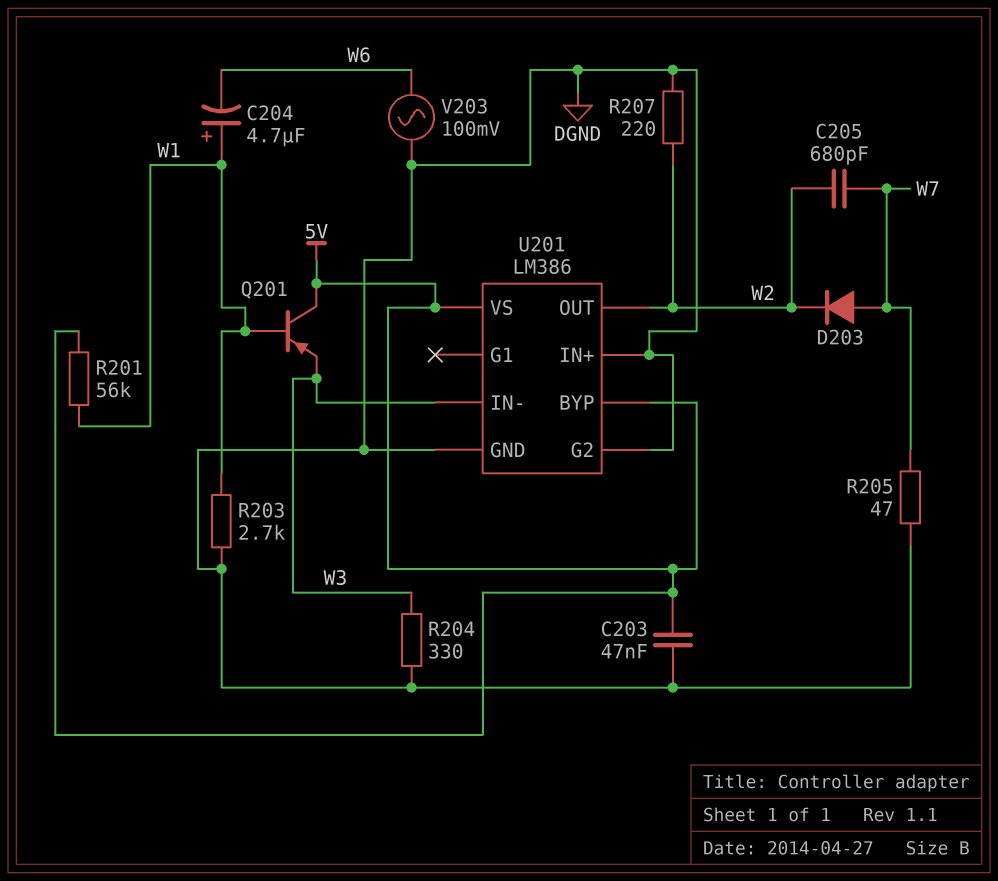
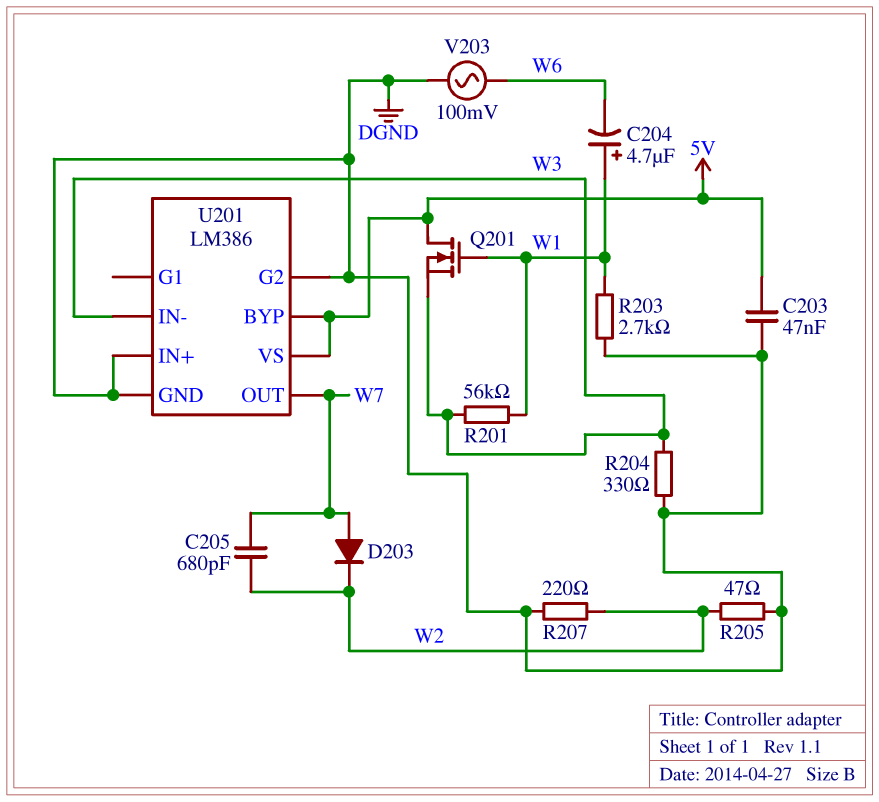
Q201: PNP (B W1, C 5V, E W3) -> NMOS (G W1, D 5V, S W3)
R201: 56k (5V, W1) -> 56k (W1, W3)
R205: 47 (DGND, W7) -> 47 (DGND, W2)
U201 pin OUT: W2 -> W7

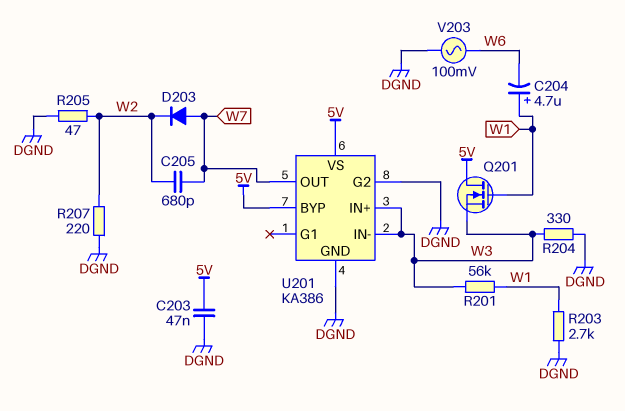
U201: LM386 -> KA386
U201 pin IN+: DGND -> W3

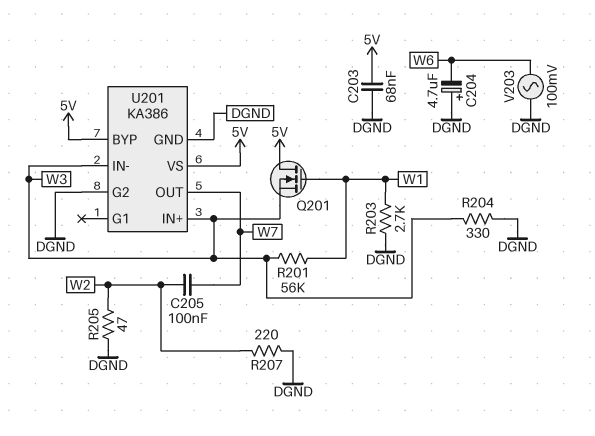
C203: 47nF (5V, DGND) -> 68nF (5V, DGND)
C204: 4.7uF (plus W1, minus W6) -> 4.7uF (plus DGND, minus W6)
C205: 680pF (W2, W7) -> 100nF (W2, W7)
D203: diode (A W7, K W2) -> none

